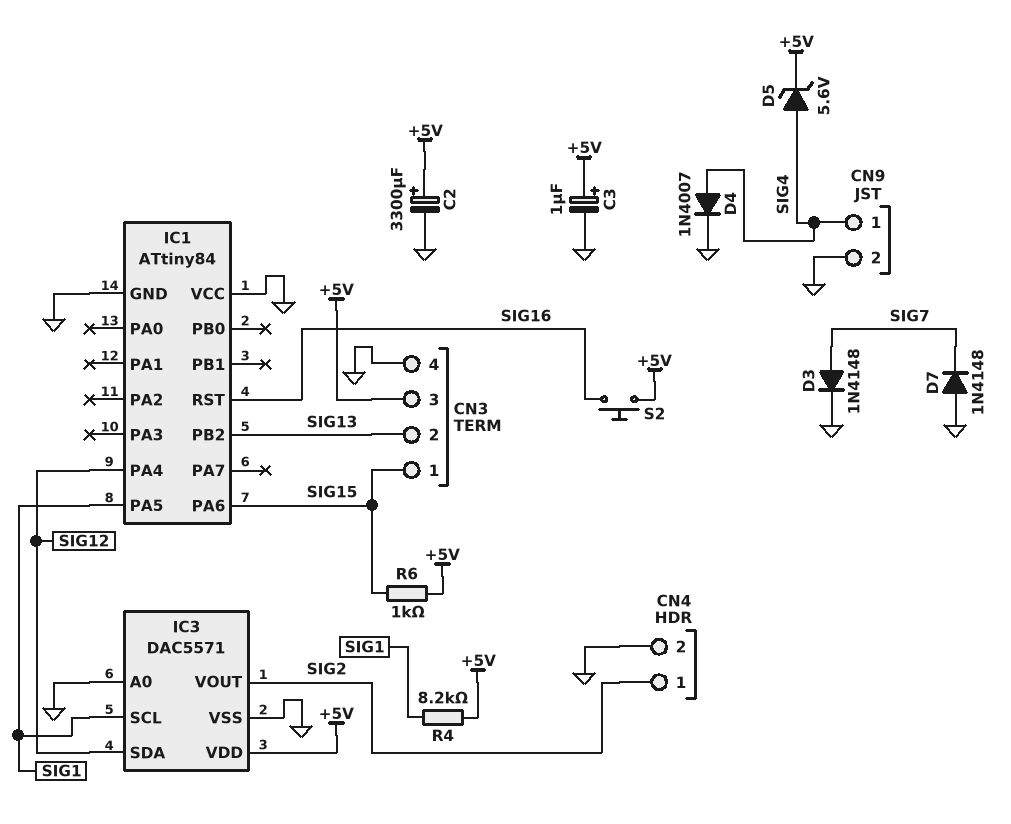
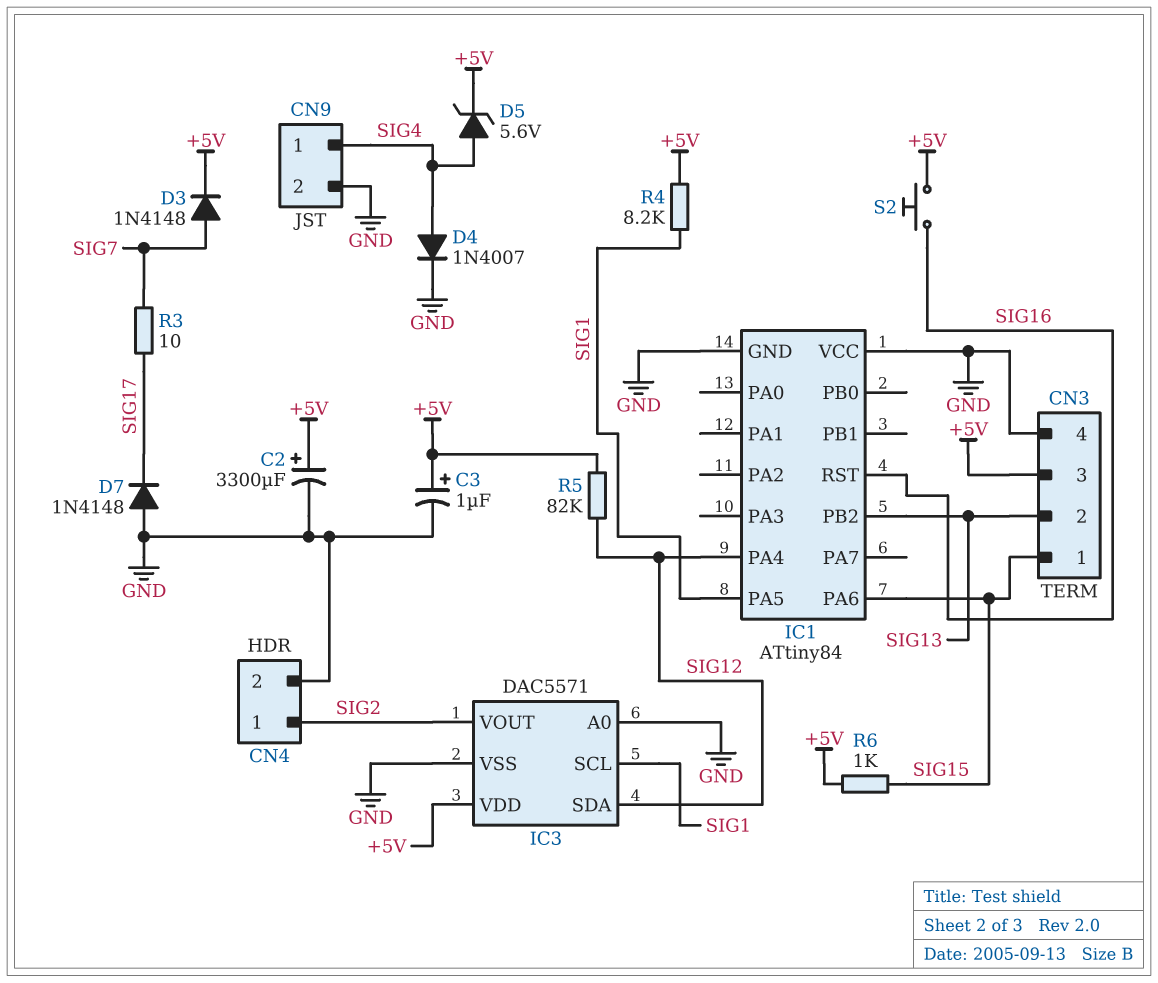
D3: diode 1N4148 (A SIG7, K GND) -> diode 1N4148 (A SIG7, K +5V)
D7: diode 1N4148 (A GND, K SIG7) -> diode 1N4148 (A GND, K SIG17)
R3: none -> 10 (SIG7, SIG17)
R5: none -> 82k (+5V, SIG12)

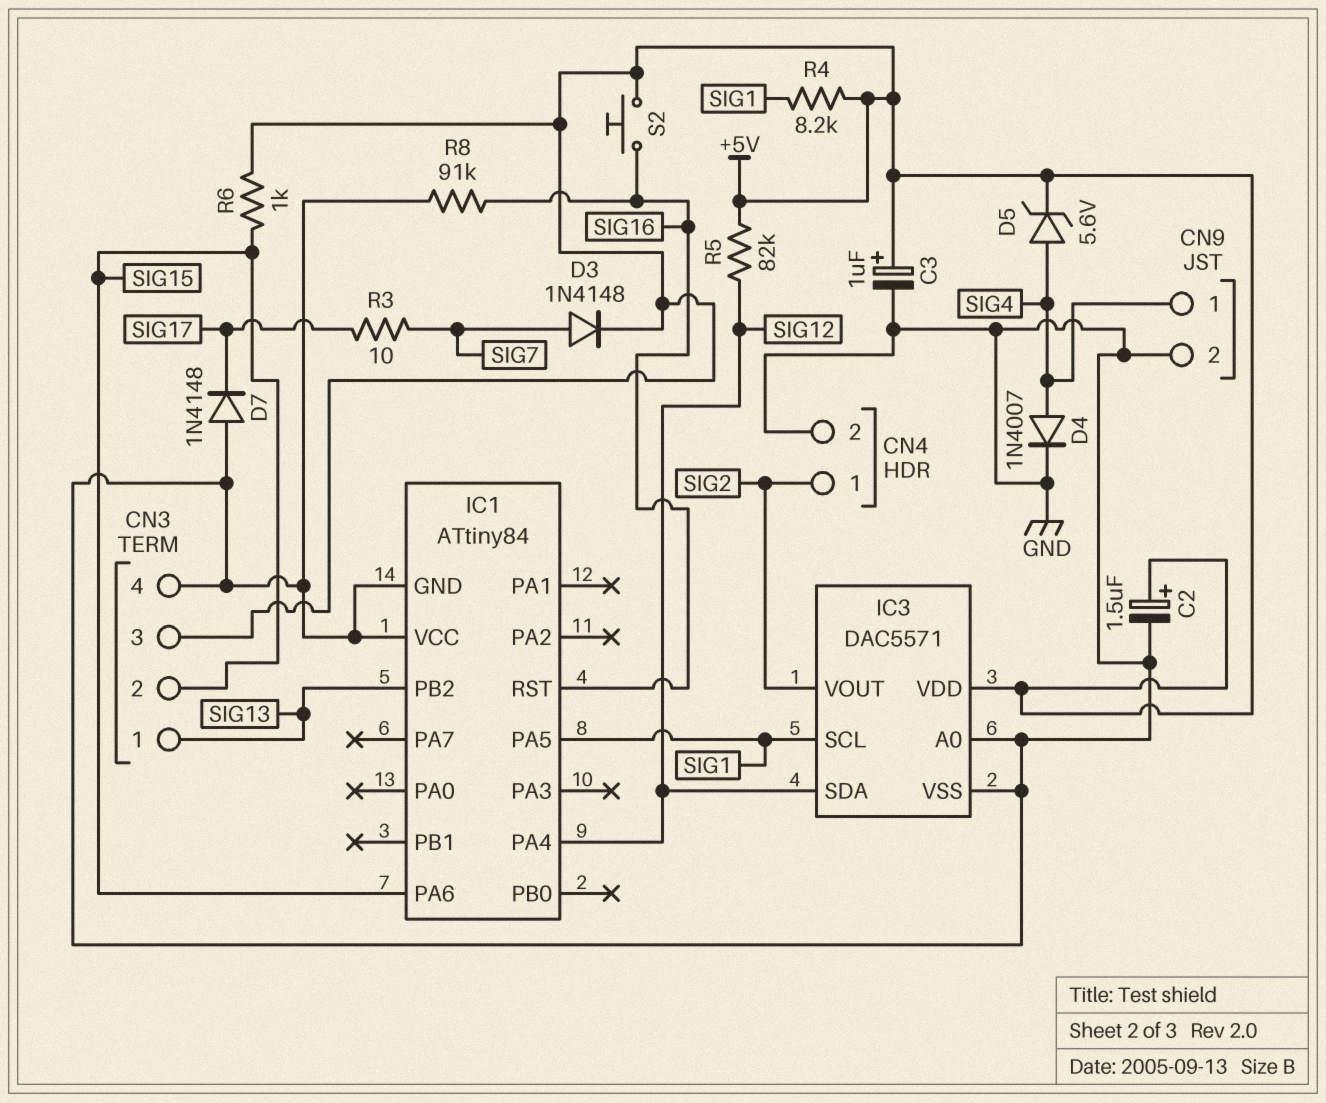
C2: 3300uF (plus +5V, minus GND) -> 1.5uF (plus +5V, minus GND)
CN3 pin 1: SIG15 -> SIG13
CN3 pin 2: SIG13 -> SIG15
R8: none -> 91k (GND, SIG16)

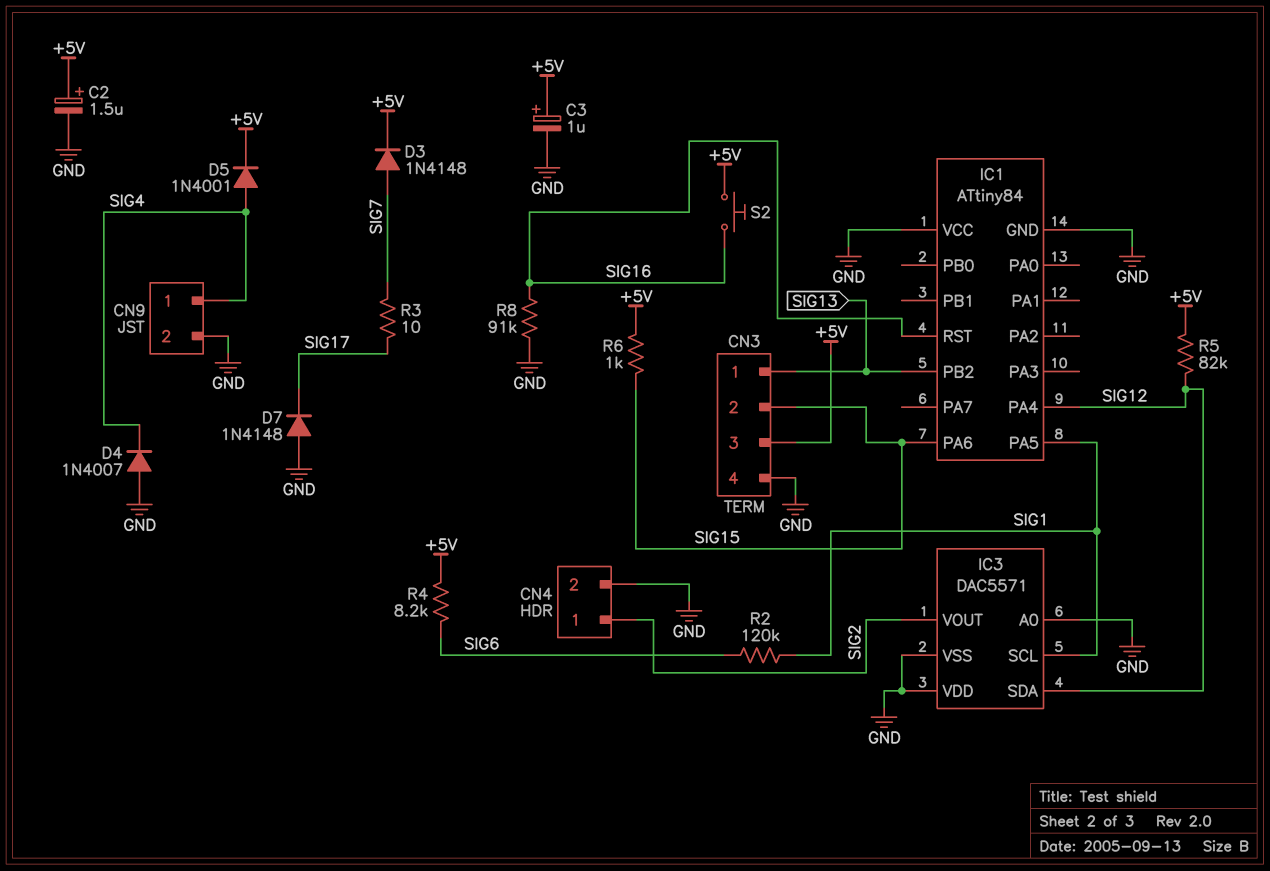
D4: diode 1N4007 (A SIG4, K GND) -> diode 1N4007 (A GND, K SIG4)
D5: zener 5.6V (A SIG4, K +5V) -> diode 1N4001 (A SIG4, K +5V)
IC3 pin VDD: +5V -> GND
R2: none -> 120k (SIG1, SIG6)
R4: 8.2k (+5V, SIG1) -> 8.2k (+5V, SIG6)

